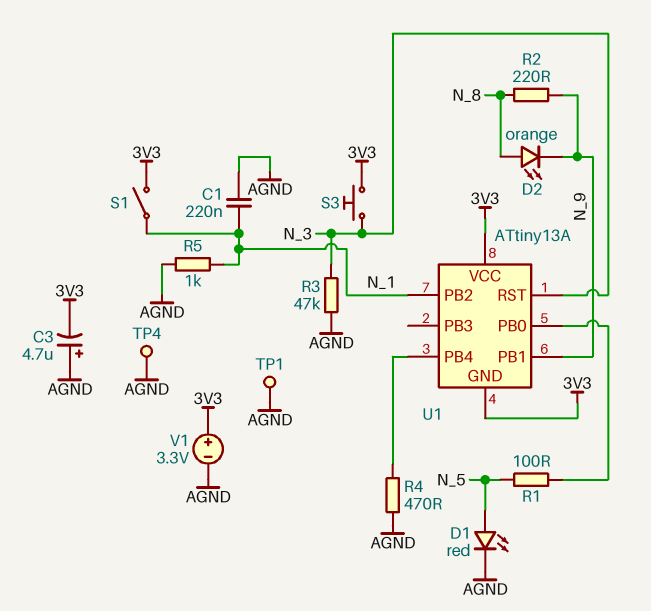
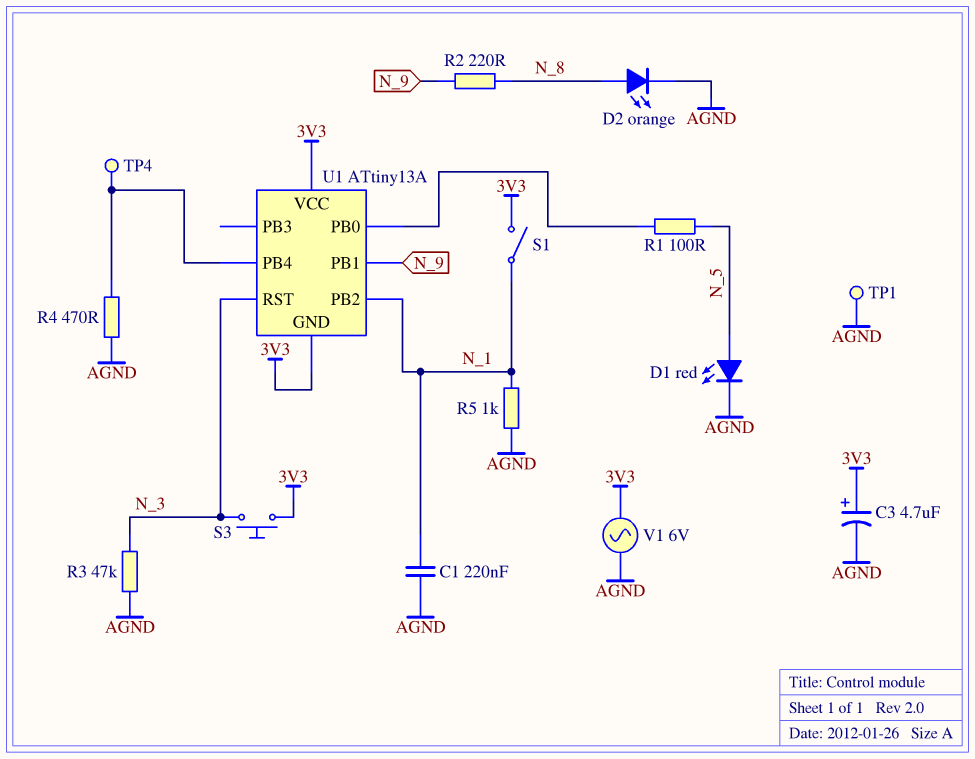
C3: 4.7uF (plus AGND, minus 3V3) -> 4.7uF (plus 3V3, minus AGND)
D2: LED orange (A N_8, K N_9) -> LED orange (A N_8, K AGND)
TP4: test point (AGND) -> test point (U1/PB4)
V1: 3.3V (plus 3V3, minus AGND) -> AC 6V (3V3, AGND)

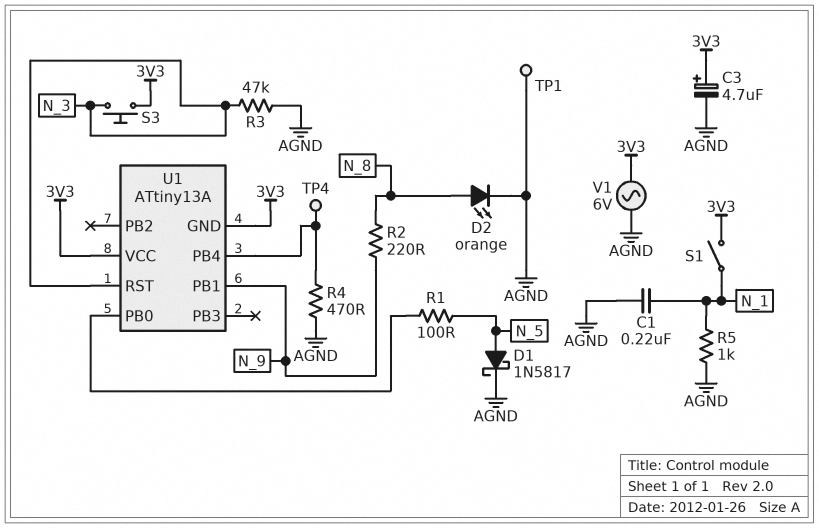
D1: LED red (A N_5, K AGND) -> schottky 1N5817 (A N_5, K AGND)
U1 pin PB2: N_1 -> none

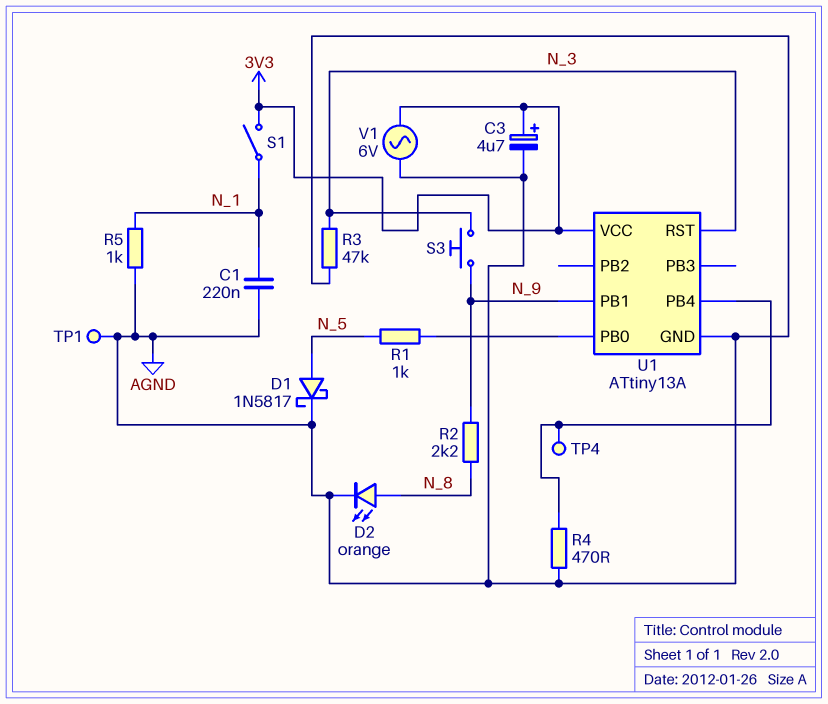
R1: 100 (N_5, U1/PB0) -> 1k (N_5, U1/PB0)
R2: 220 (N_8, N_9) -> 2.2k (N_8, N_9)
S3: button (3V3, N_3) -> button (N_3, N_9)
U1 pin GND: 3V3 -> AGND

